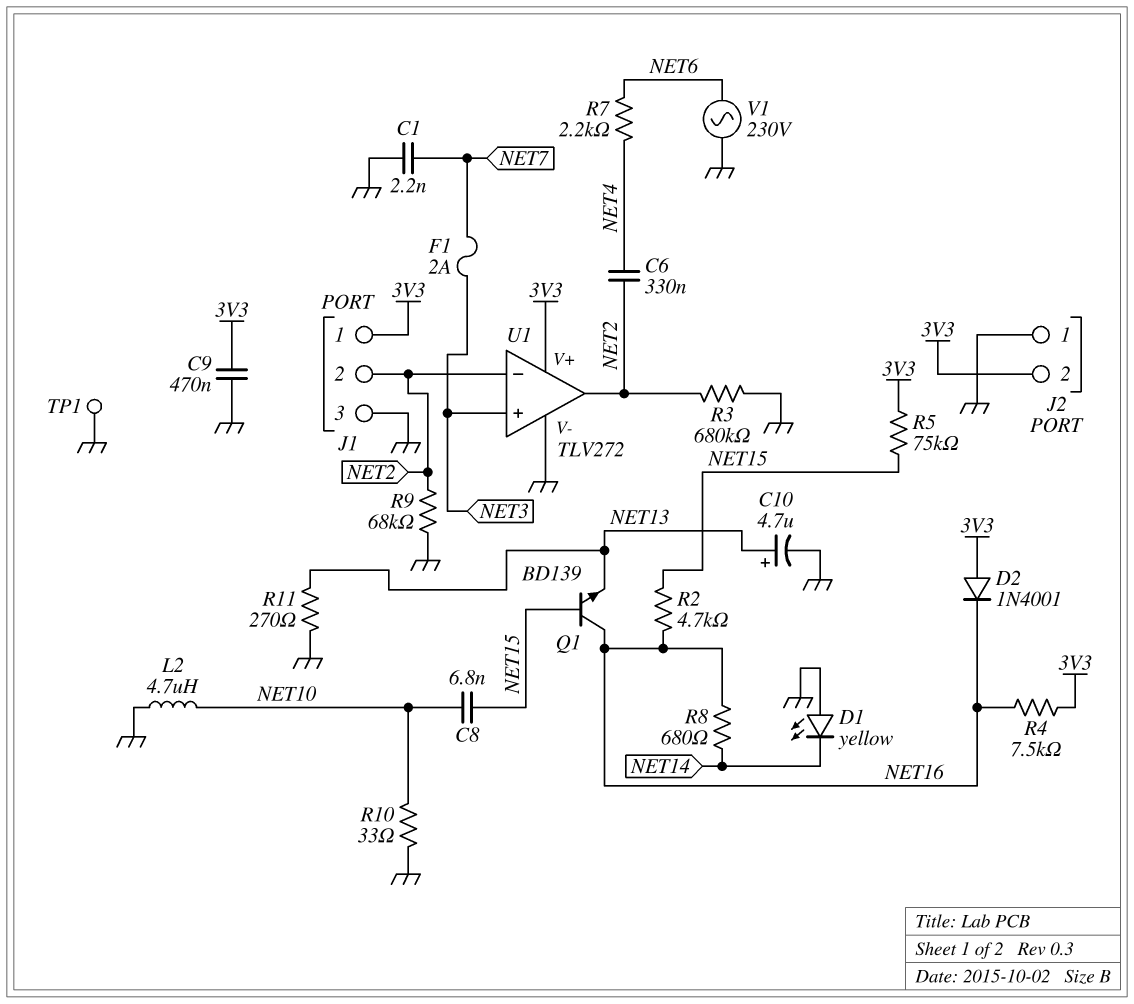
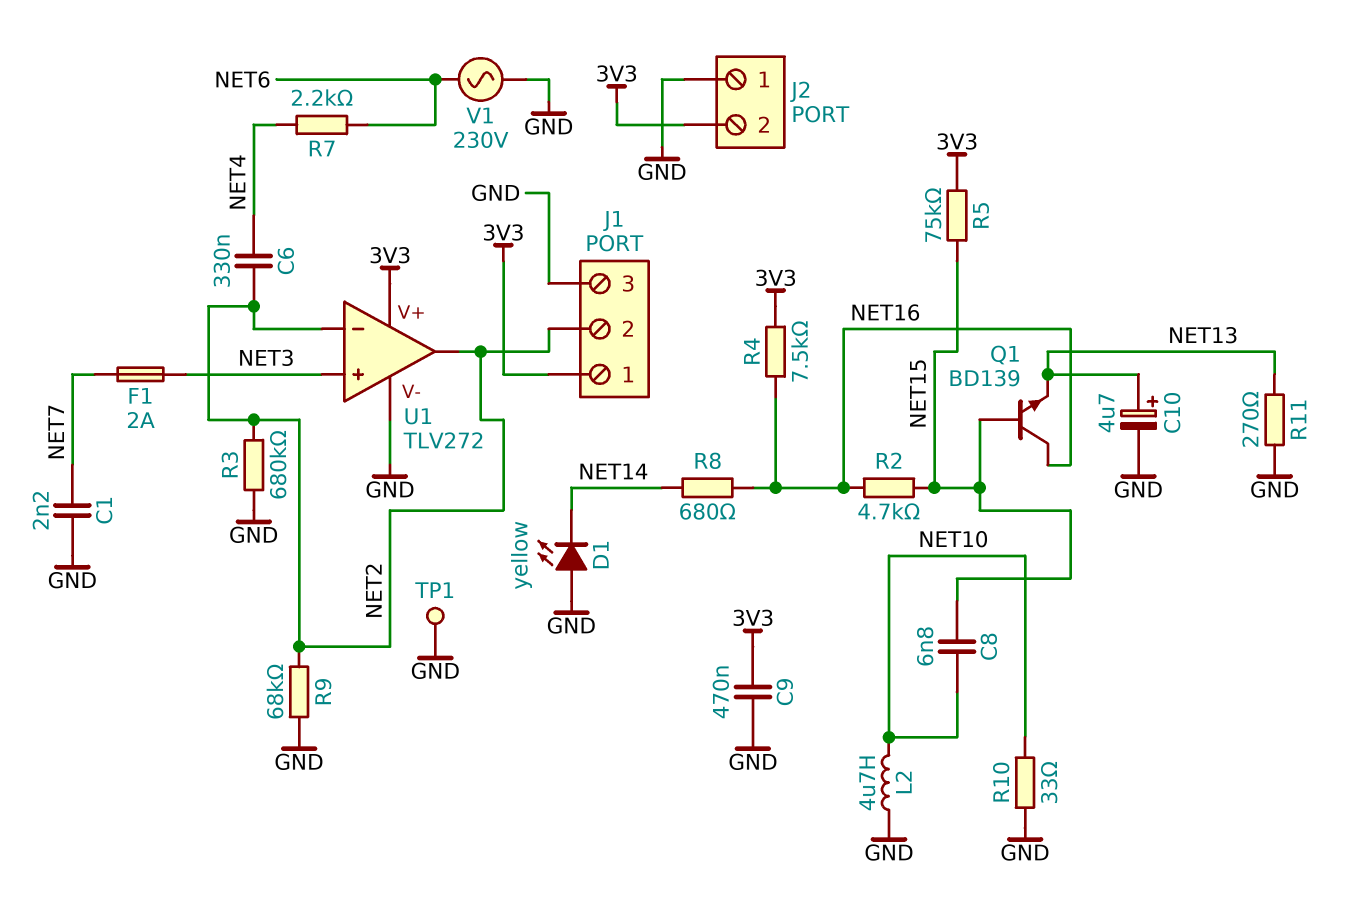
D2: diode 1N4001 (A 3V3, K NET16) -> none

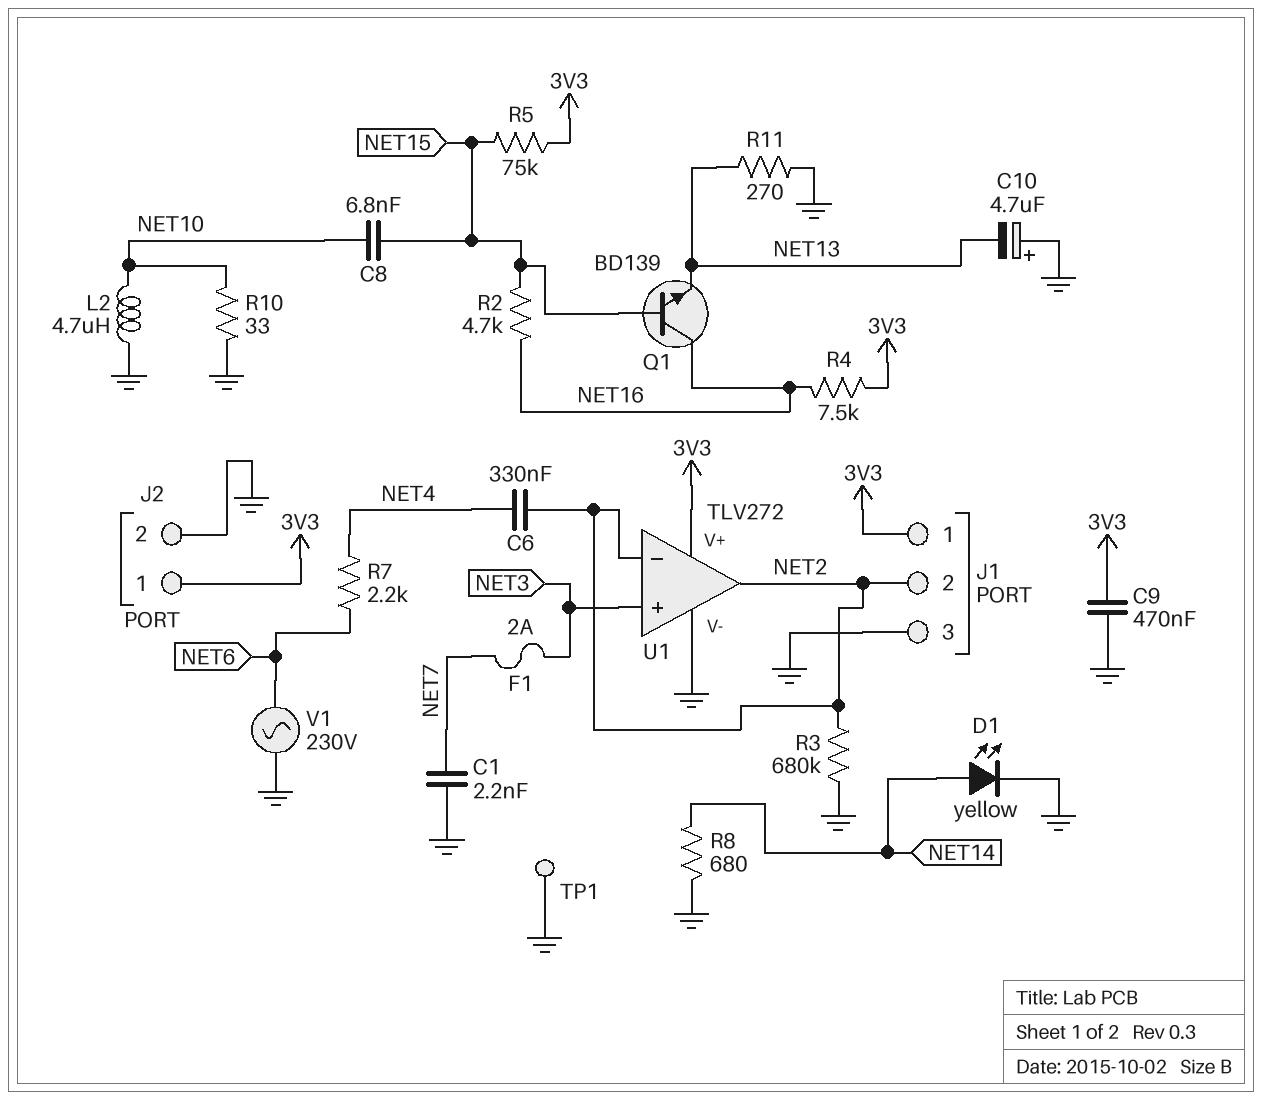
C10: 4.7uF (plus NET13, minus GND) -> 4.7uF (plus GND, minus NET13)
D1: LED yellow (A GND, K NET14) -> LED yellow (A NET14, K GND)
J2 pin 1: GND -> 3V3
J2 pin 2: 3V3 -> GND
R8: 680 (NET14, NET16) -> 680 (GND, NET14)
R9: 68k (GND, NET2) -> none

